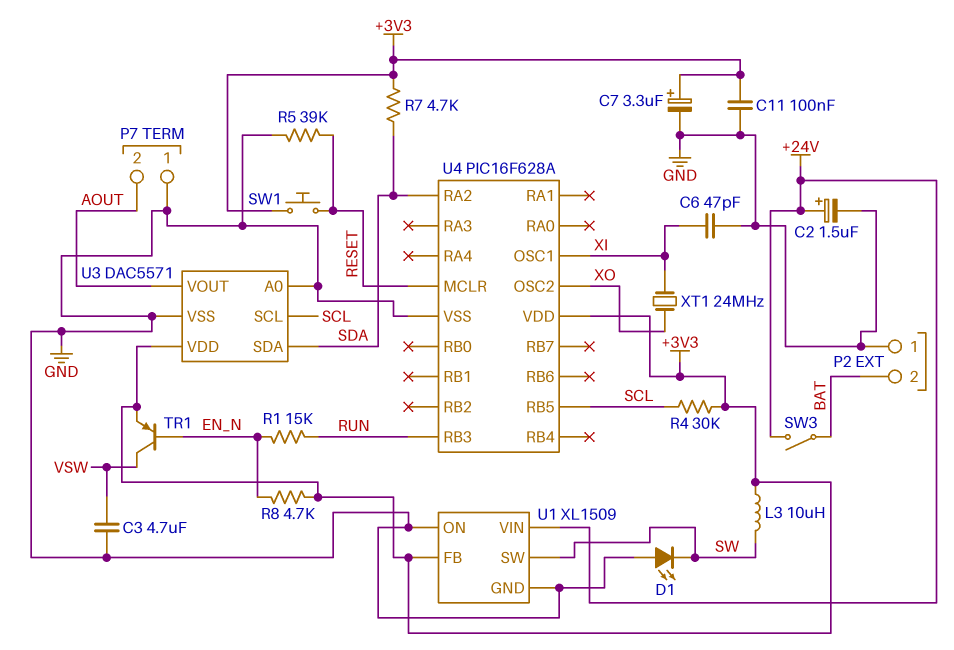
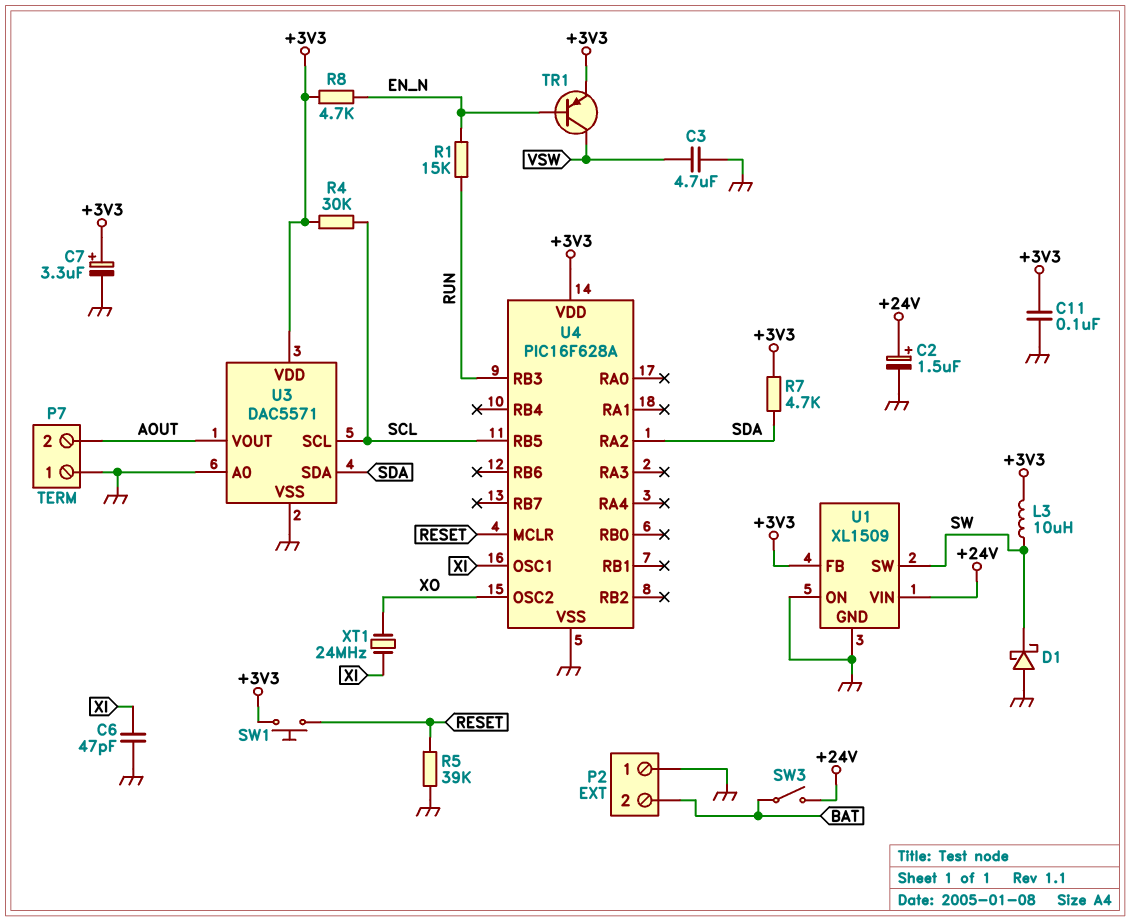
D1: LED (A GND, K SW) -> schottky (A GND, K SW)

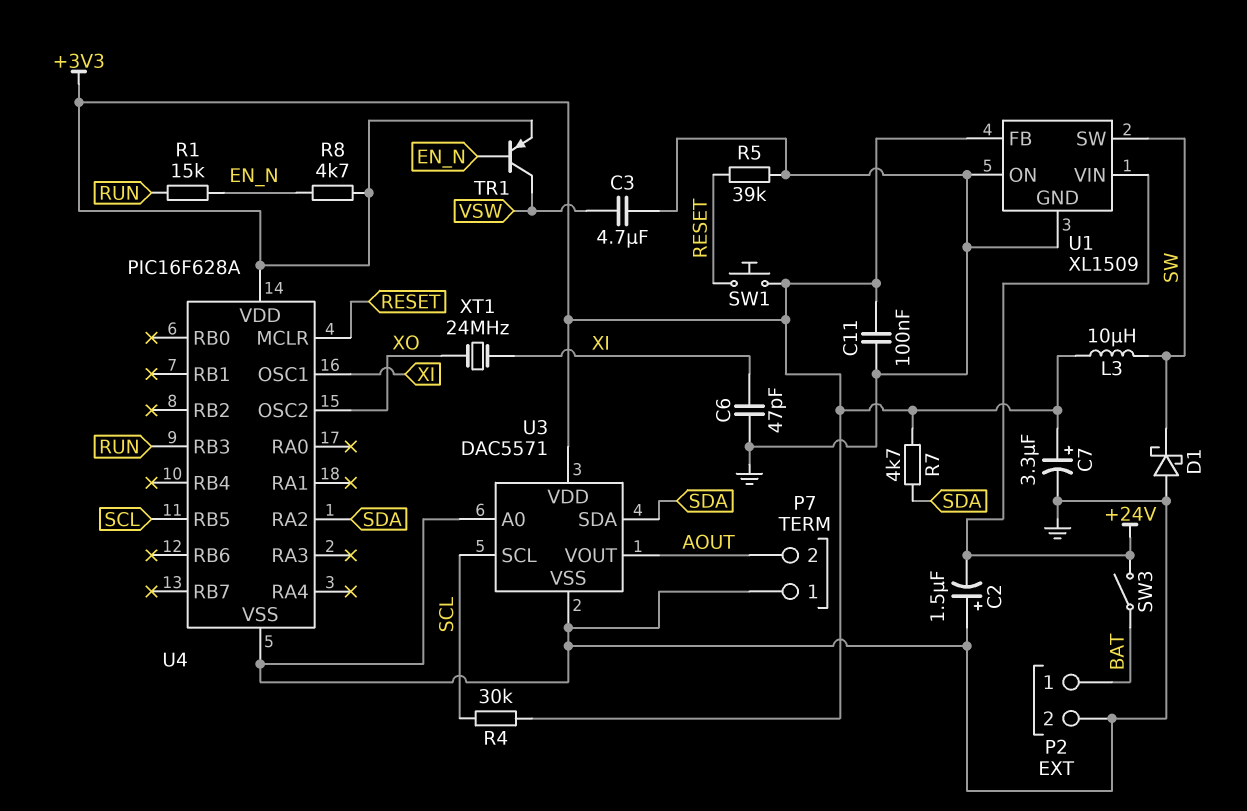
C2: 1.5uF (plus +24V, minus GND) -> 1.5uF (plus GND, minus +24V)
P2 pin 1: GND -> BAT
P2 pin 2: BAT -> GND

